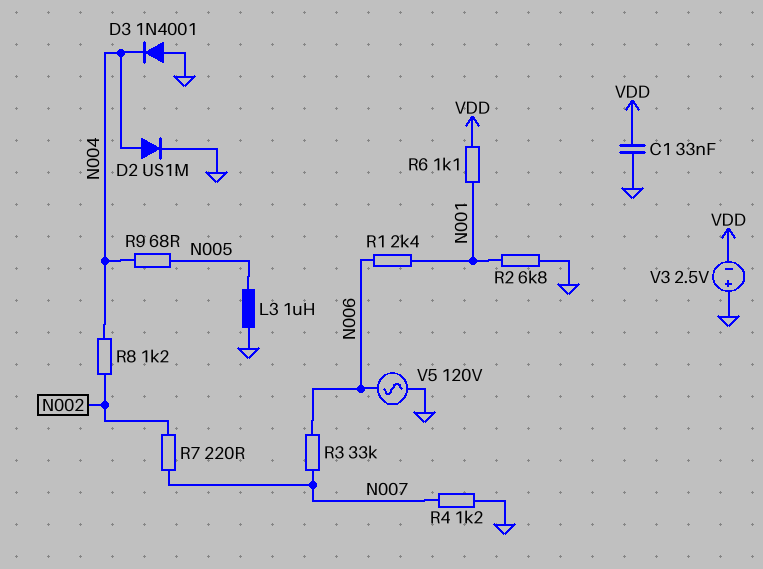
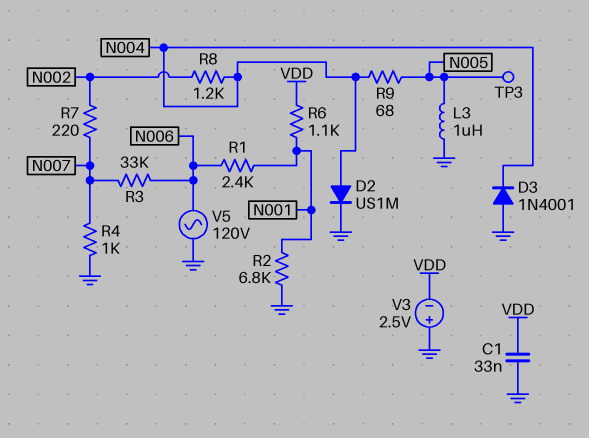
R4: 1.2k (GND, N007) -> 1k (GND, N007)
TP3: none -> test point (N005)

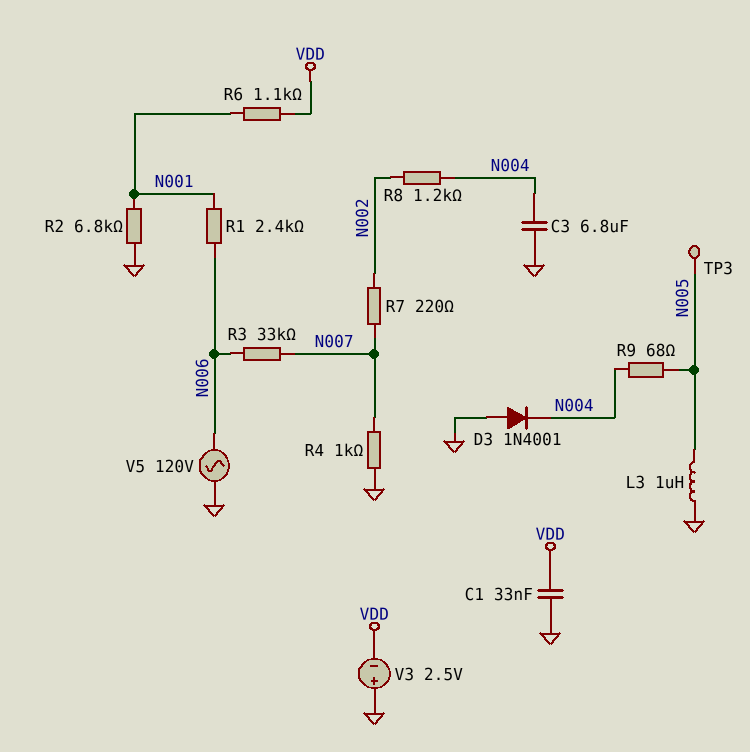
C3: none -> 6.8uF (GND, N004)
D2: diode US1M (A N004, K GND) -> none

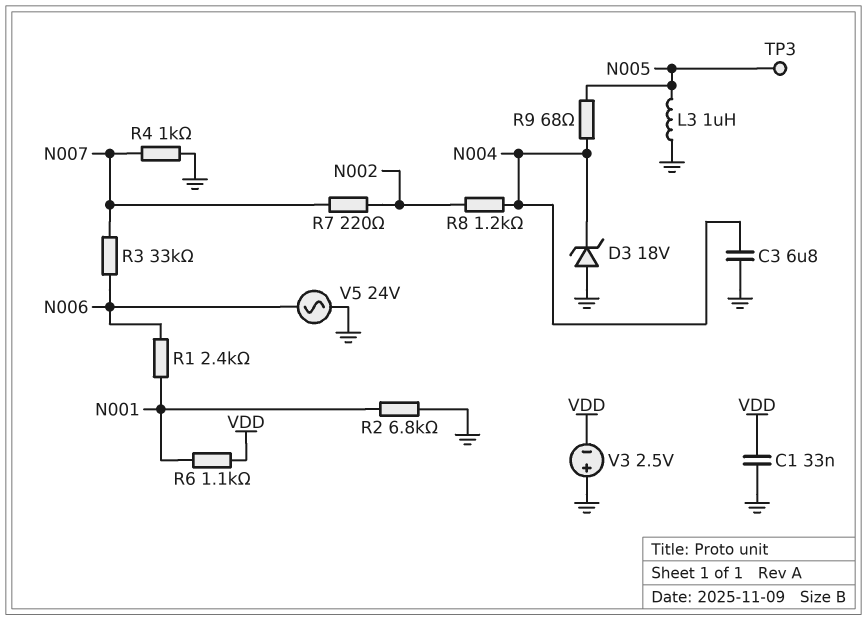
D3: diode 1N4001 (A GND, K N004) -> zener 18V (A GND, K N004)
V5: AC 120V (GND, N006) -> AC 24V (GND, N006)

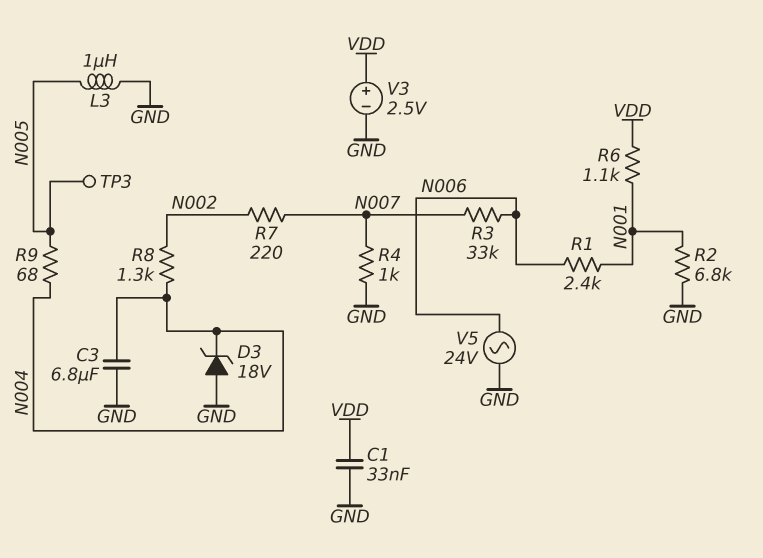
R8: 1.2k (N002, N004) -> 1.3k (N002, N004)
V3: 2.5V (plus GND, minus VDD) -> 2.5V (plus VDD, minus GND)

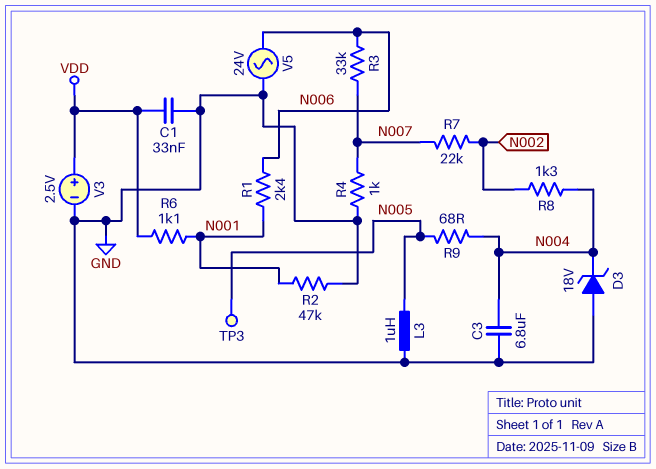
R2: 6.8k (GND, N001) -> 47k (GND, N001)
R7: 220 (N002, N007) -> 22k (N002, N007)

